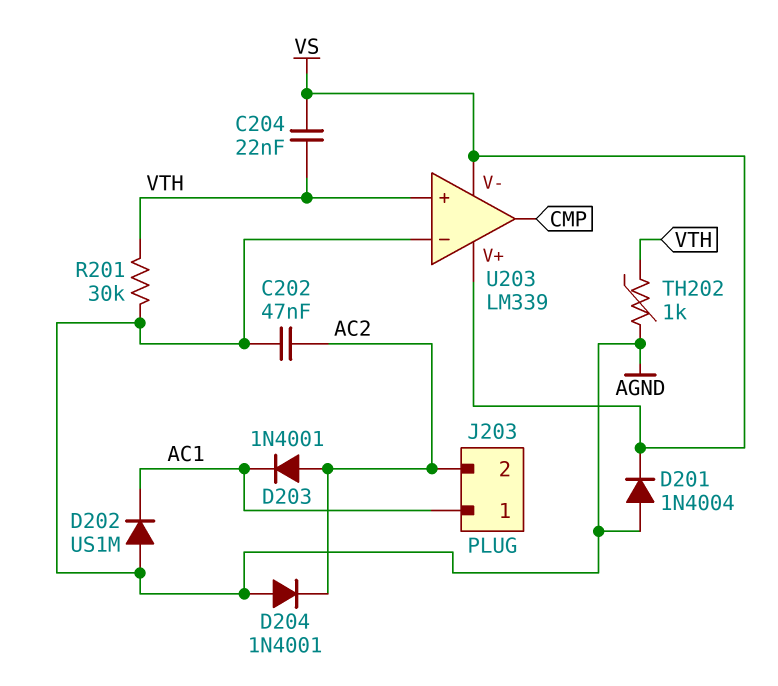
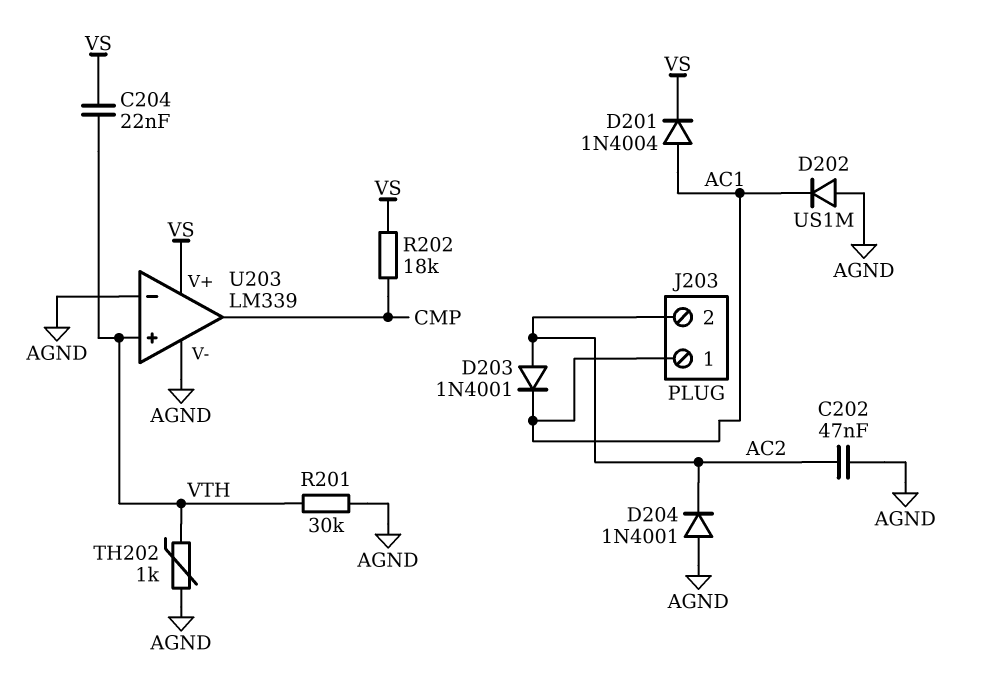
D201: diode 1N4004 (A AGND, K VS) -> diode 1N4004 (A AC1, K VS)
R202: none -> 18k (CMP, VS)
U203 pin V-: VS -> AGND

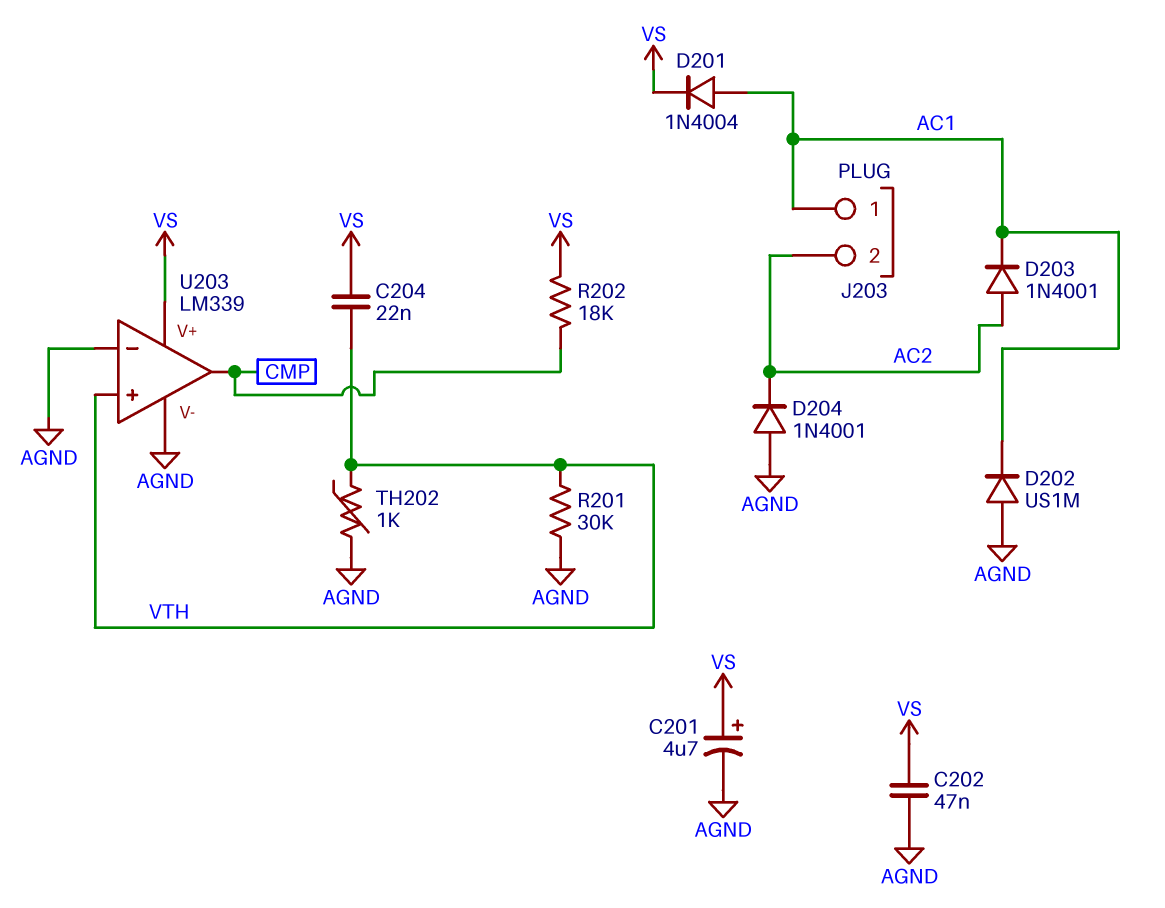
C201: none -> 4.7uF (plus VS, minus AGND)
C202: 47nF (AC2, AGND) -> 47nF (AGND, VS)

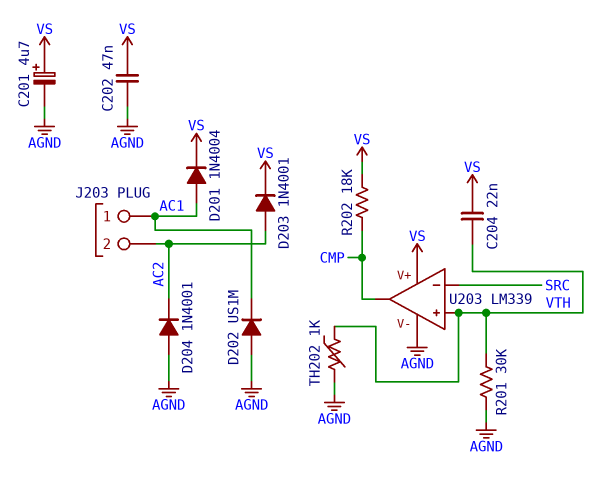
D203: diode 1N4001 (A AC2, K AC1) -> diode 1N4001 (A AC2, K VS)
U203 pin in-: AGND -> SRC

